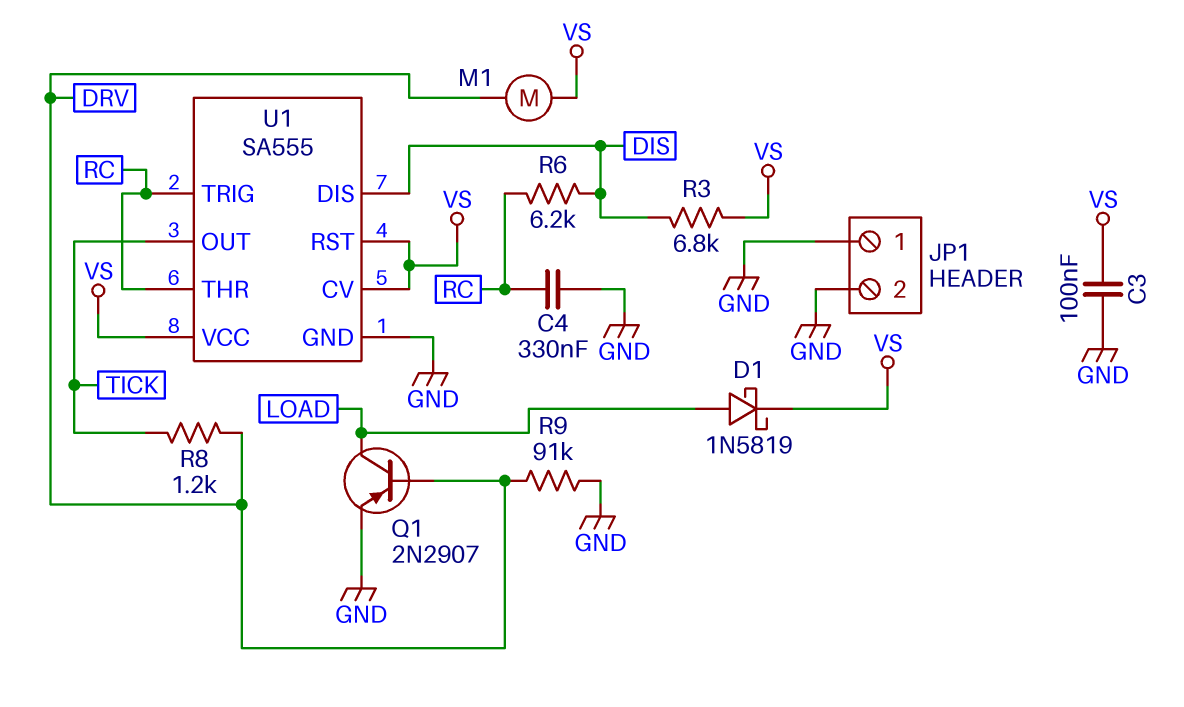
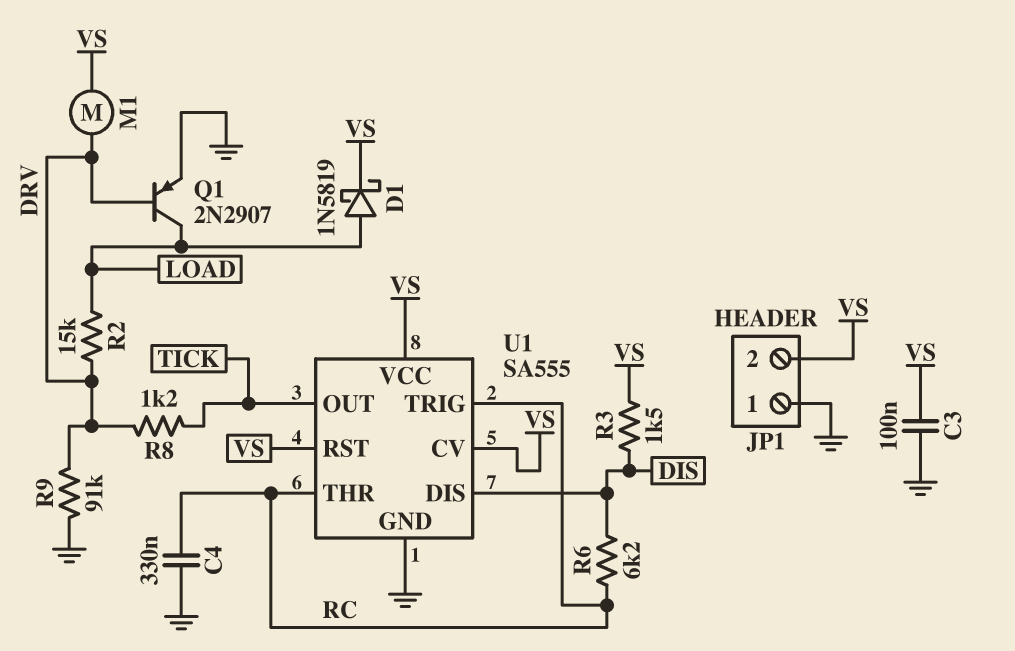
JP1 pin 2: GND -> VS
R2: none -> 15k (DRV, LOAD)
R3: 6.8k (DIS, VS) -> 1.5k (DIS, VS)

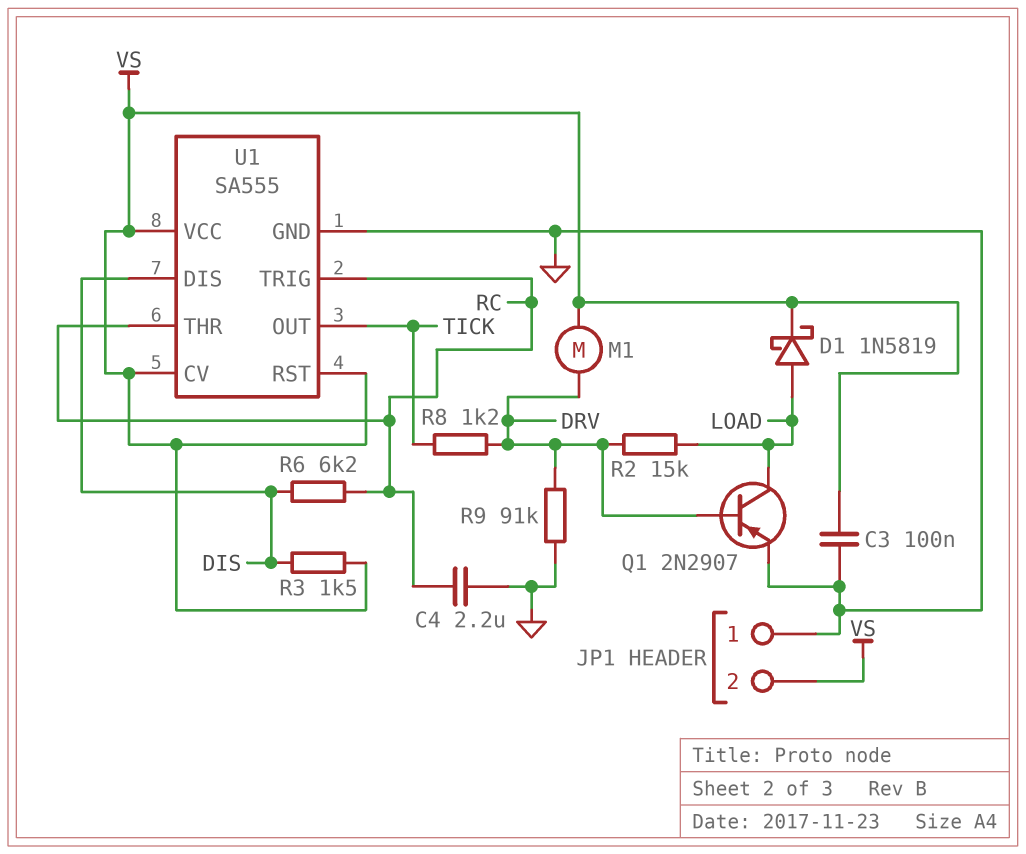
C4: 330nF (GND, RC) -> 2.2uF (GND, RC)

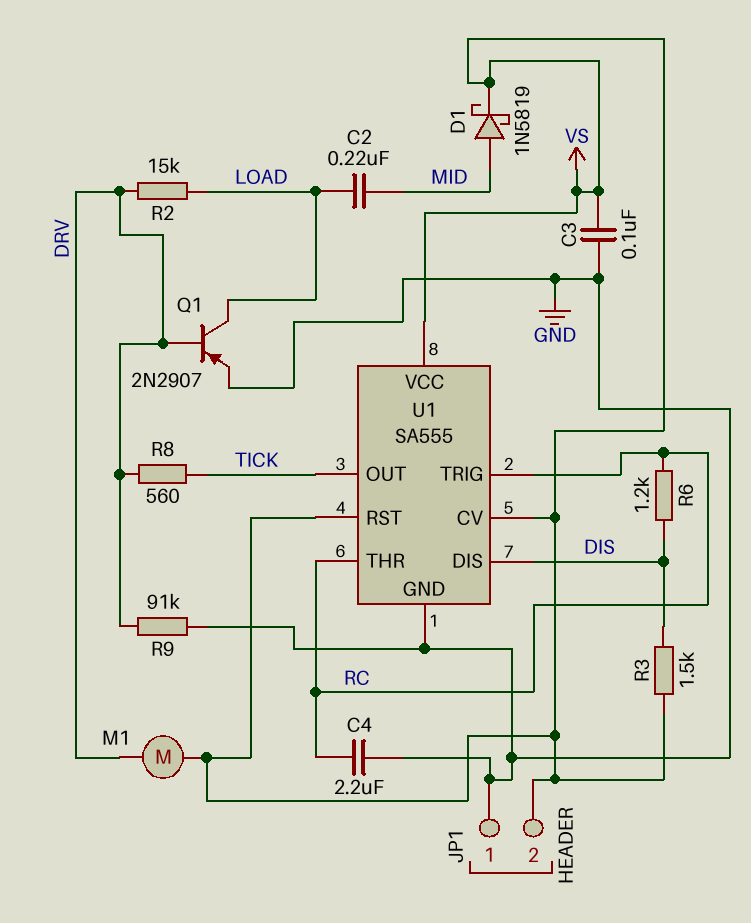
C2: none -> 220nF (LOAD, MID)
D1: schottky 1N5819 (A LOAD, K VS) -> schottky 1N5819 (A MID, K VS)
R6: 6.2k (DIS, RC) -> 1.2k (DIS, RC)
R8: 1.2k (DRV, TICK) -> 560 (DRV, TICK)

